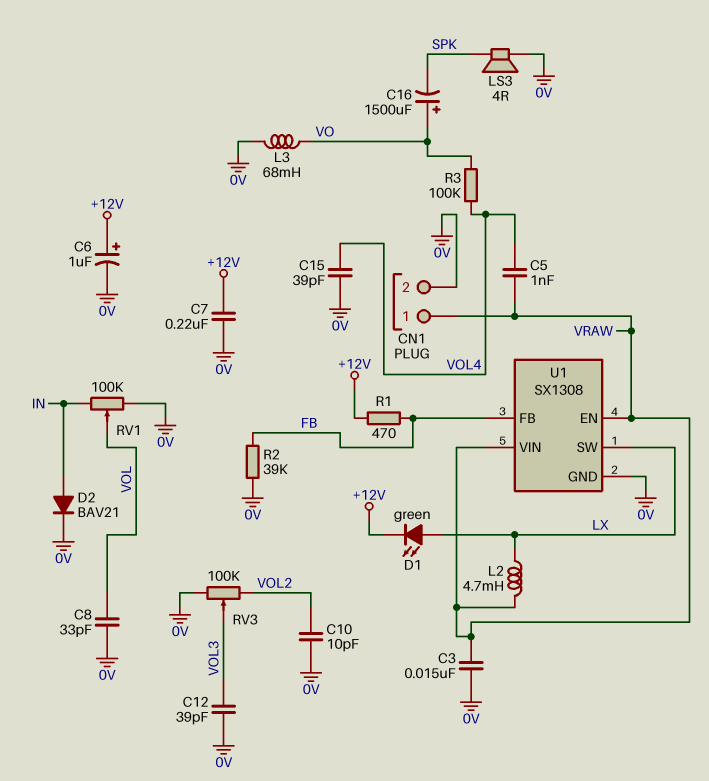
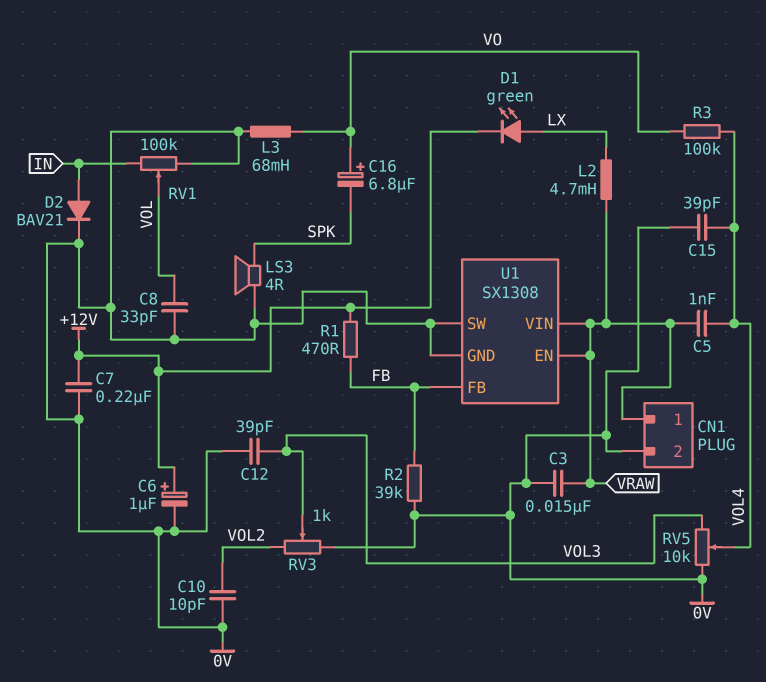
C16: 1500uF (plus VO, minus SPK) -> 6.8uF (plus VO, minus SPK)
RV3: 100k (0V, VOL2, wiper VOL3) -> 1k (0V, VOL2, wiper VOL3)
RV5: none -> 10k (0V, VOL3, wiper VOL4)
U1 pin SW: LX -> 0V

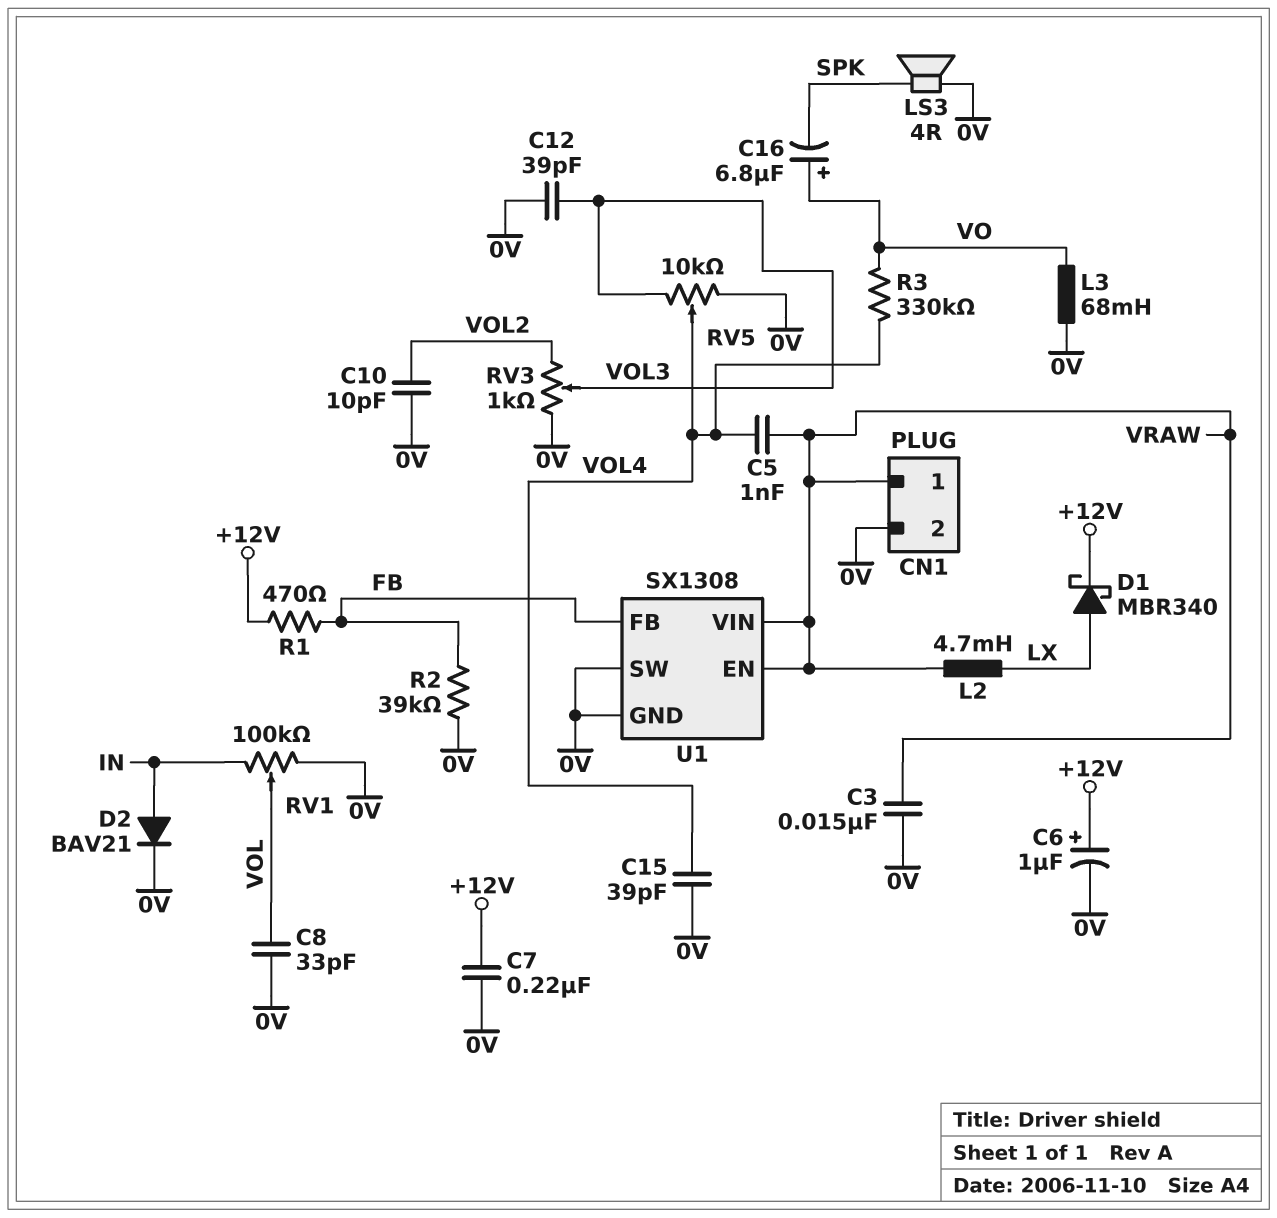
D1: LED green (A LX, K +12V) -> schottky MBR340 (A LX, K +12V)
R3: 100k (VO, VOL4) -> 330k (VO, VOL4)

